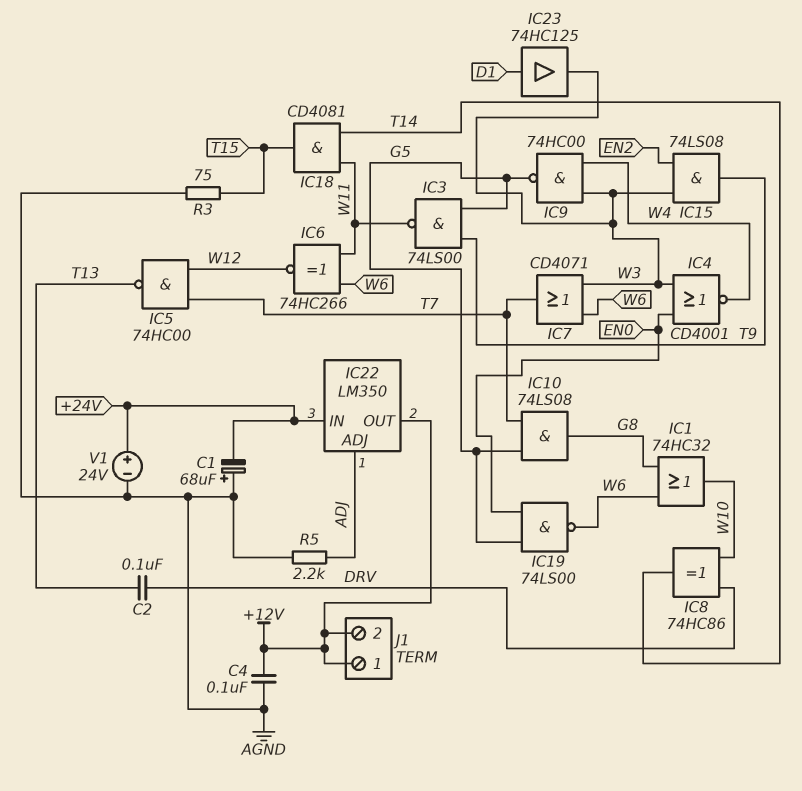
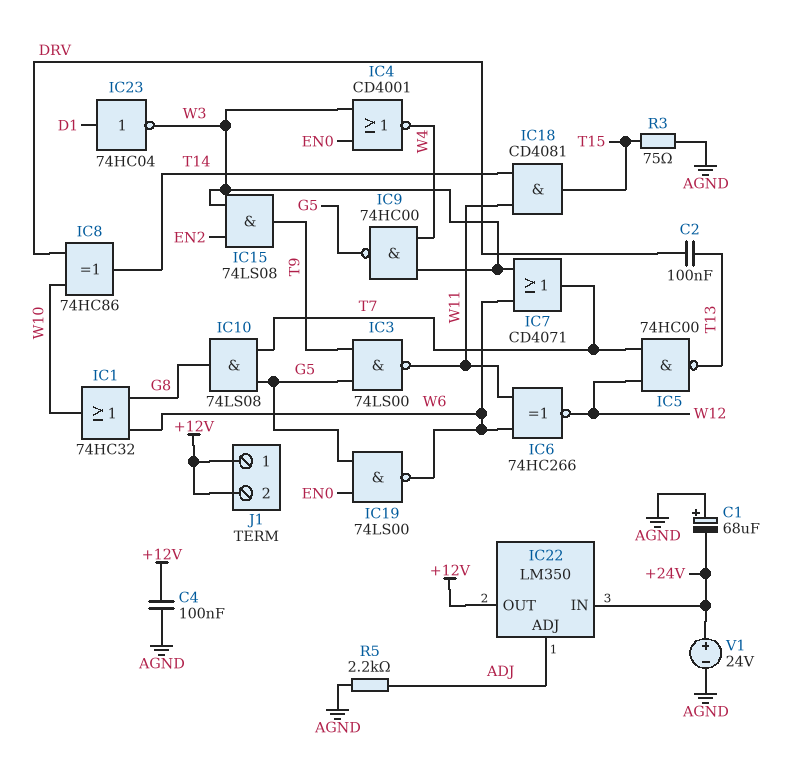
IC23: buffer 74HC125 (in D1, out W3) -> NOT 74HC04 (in D1, out W3)

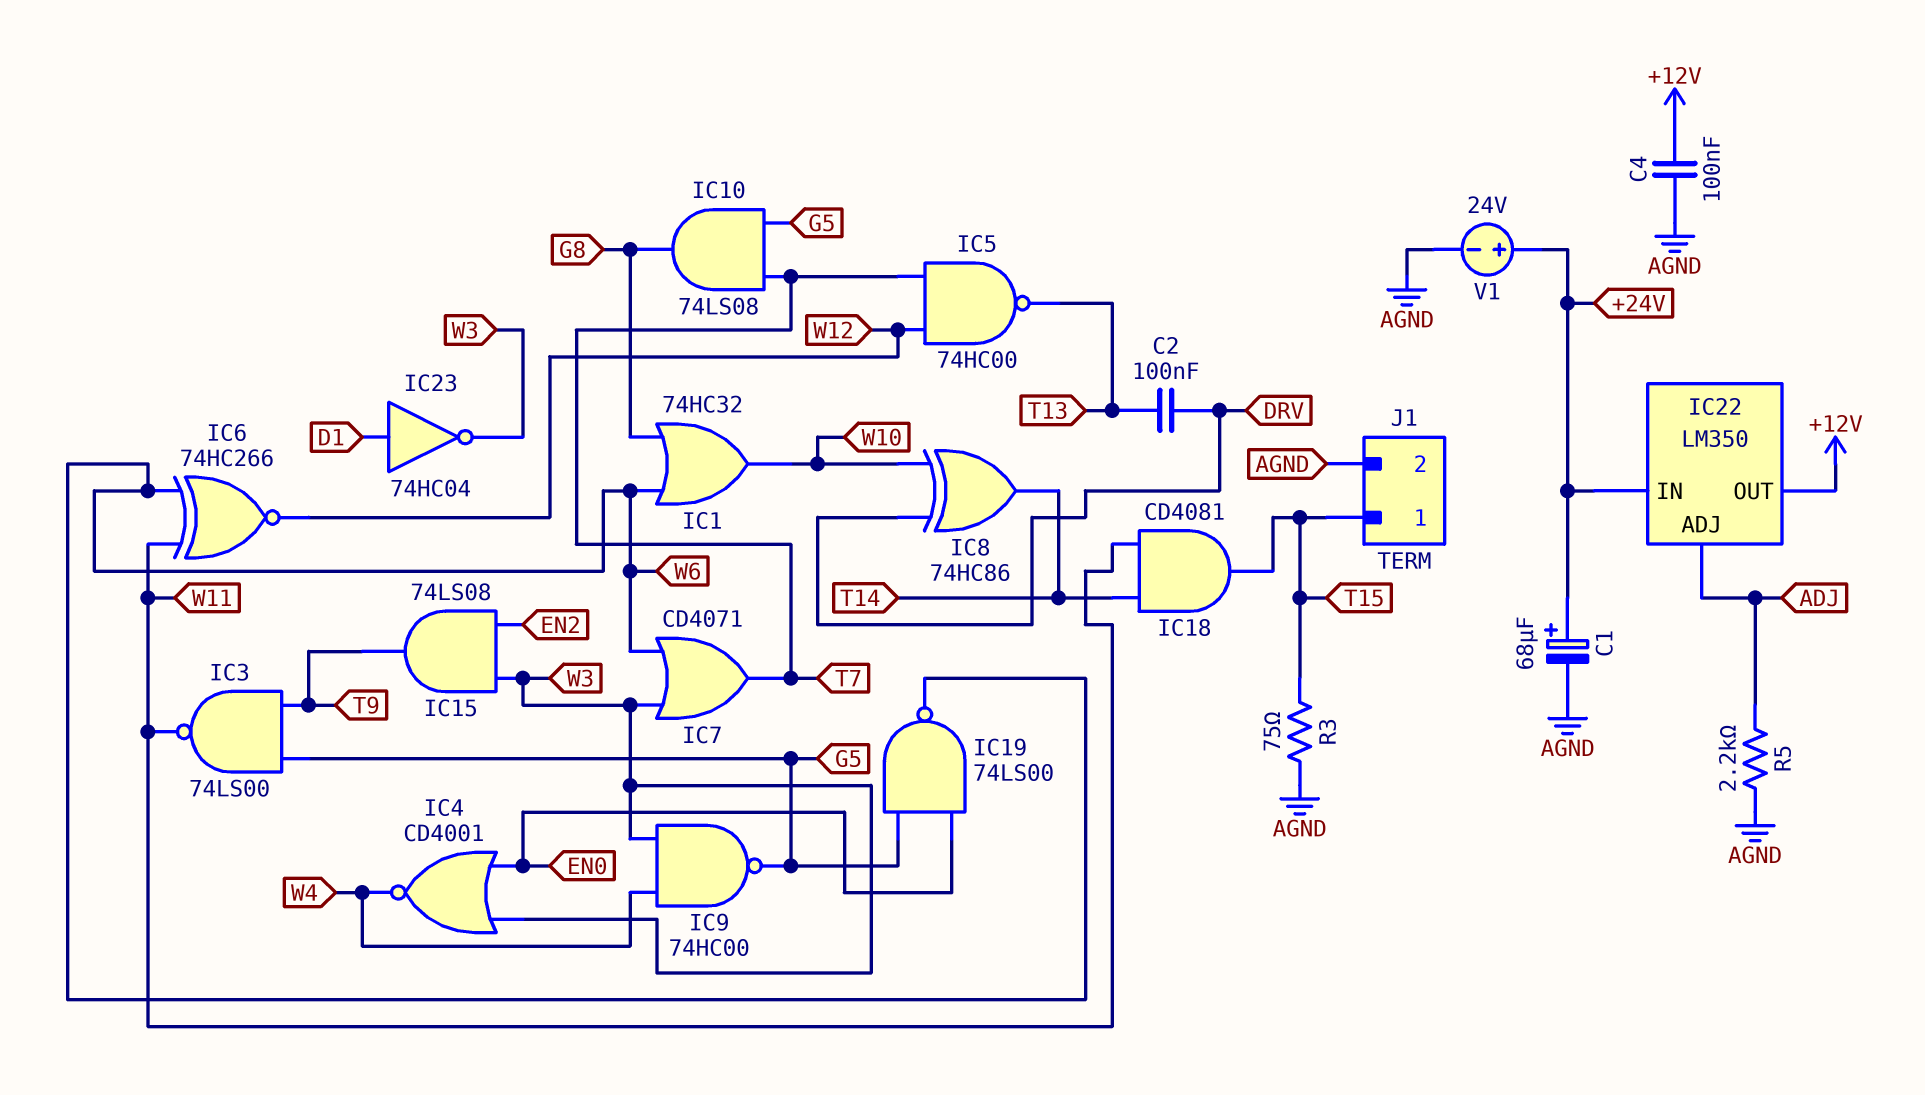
C1: 68uF (plus AGND, minus +24V) -> 68uF (plus +24V, minus AGND)
J1 pin 1: +12V -> T15
J1 pin 2: +12V -> AGND

